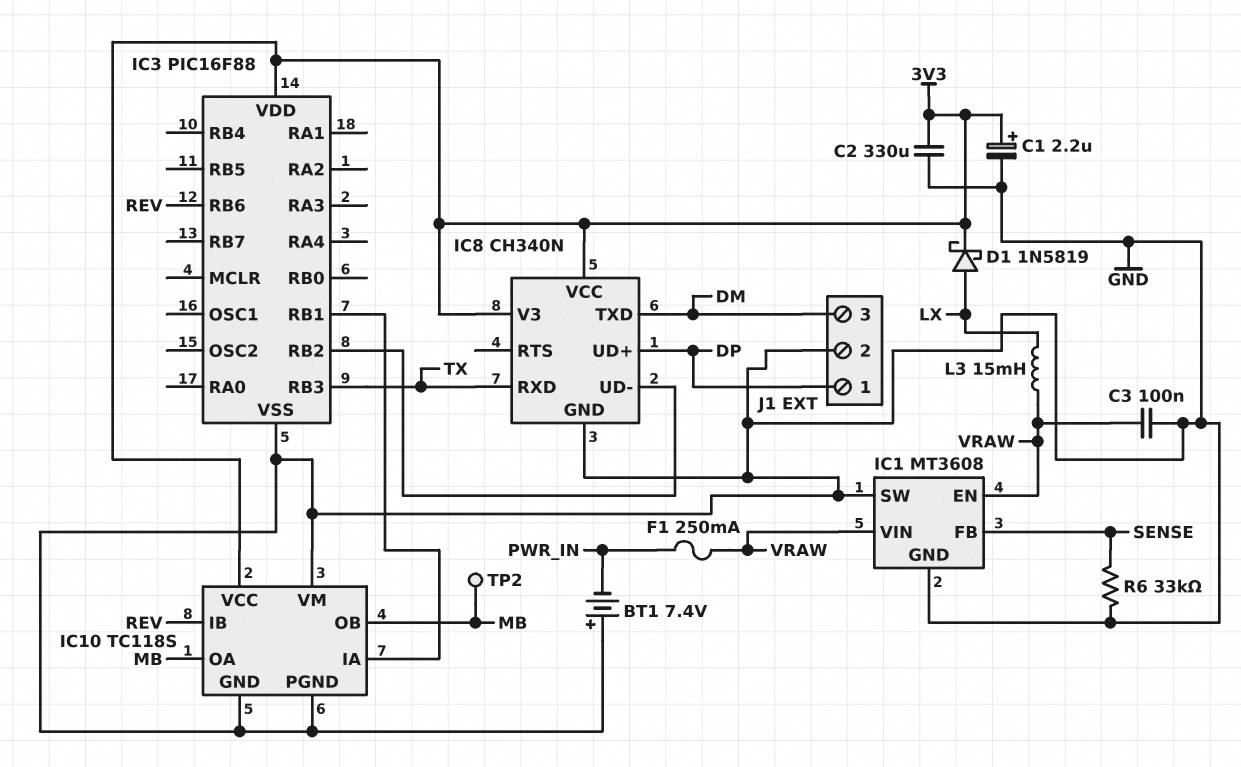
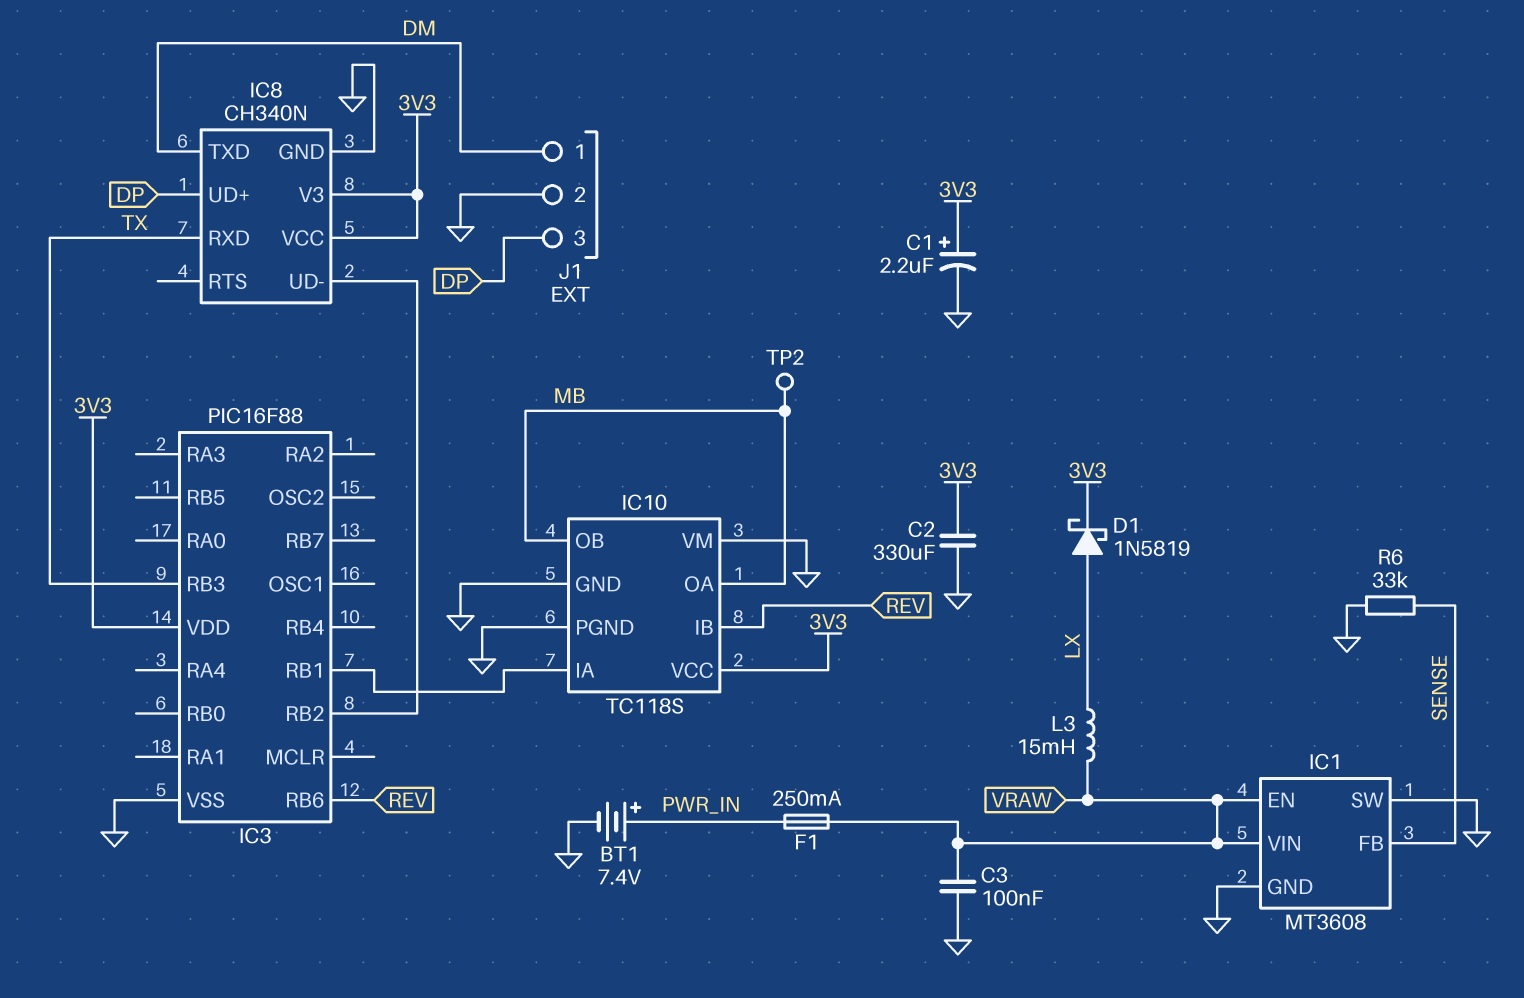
BT1: 7.4V (plus GND, minus PWR_IN) -> 7.4V (plus PWR_IN, minus GND)
J1 pin 1: DP -> DM
J1 pin 3: DM -> DP

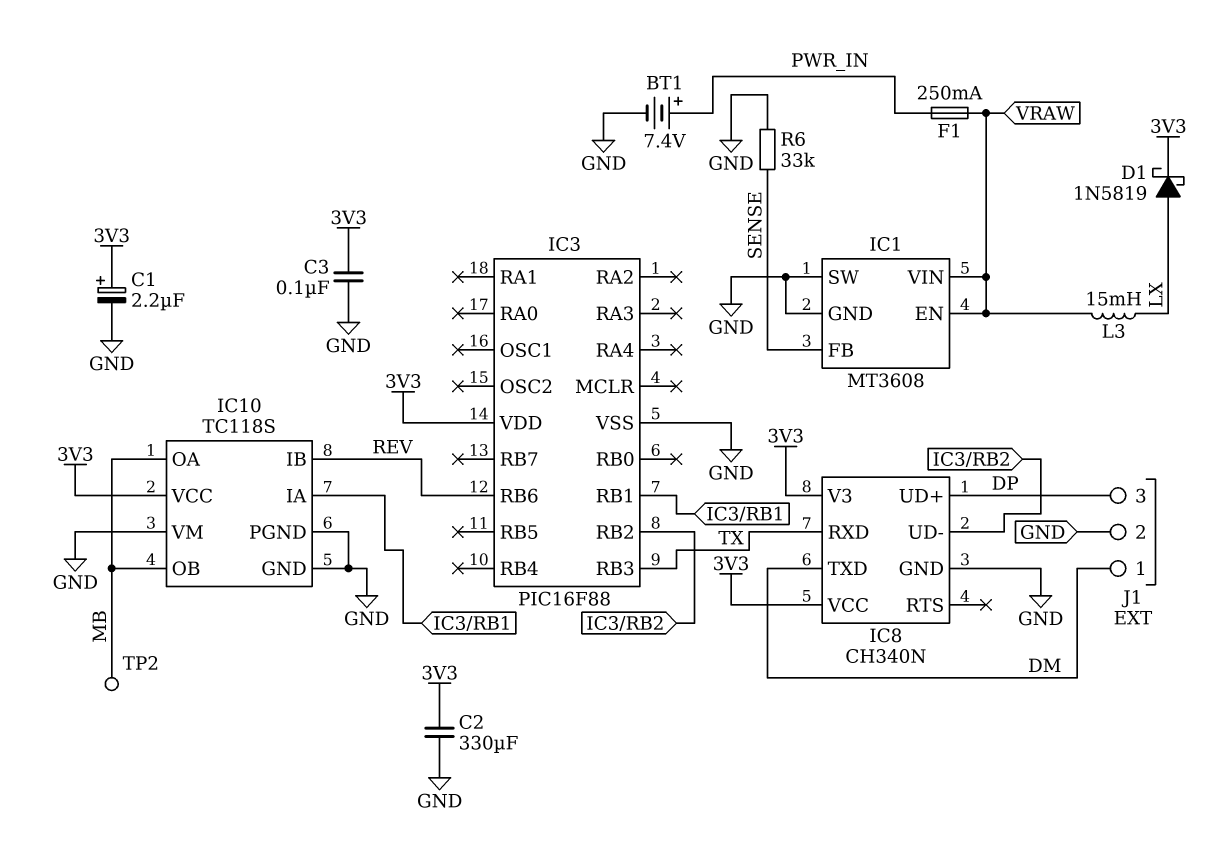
C3: 100nF (GND, VRAW) -> 100nF (3V3, GND)

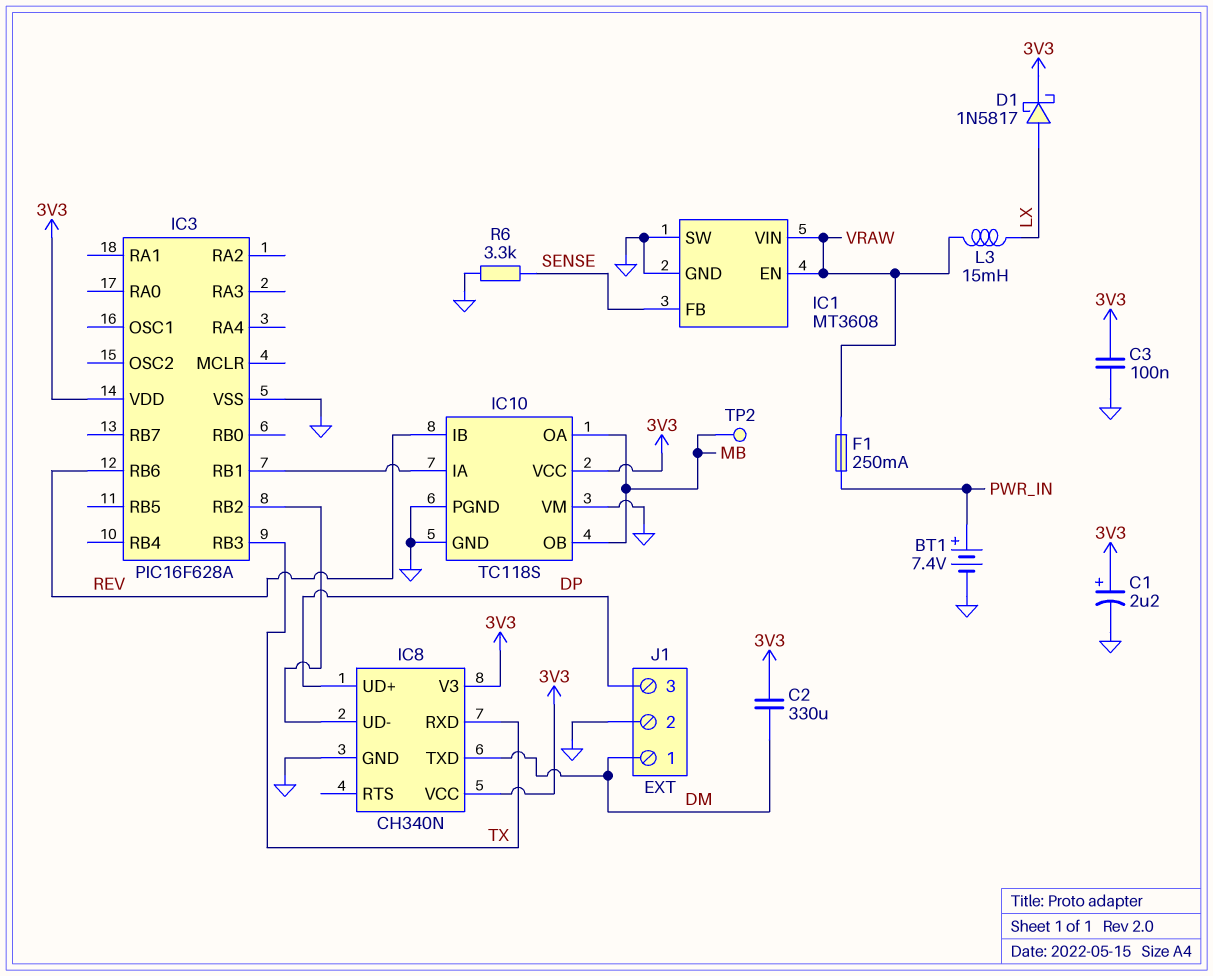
C2: 330uF (3V3, GND) -> 330uF (3V3, DM)
D1: schottky 1N5819 (A LX, K 3V3) -> schottky 1N5817 (A LX, K 3V3)
IC3: PIC16F88 -> PIC16F628A
R6: 33k (GND, SENSE) -> 3.3k (GND, SENSE)

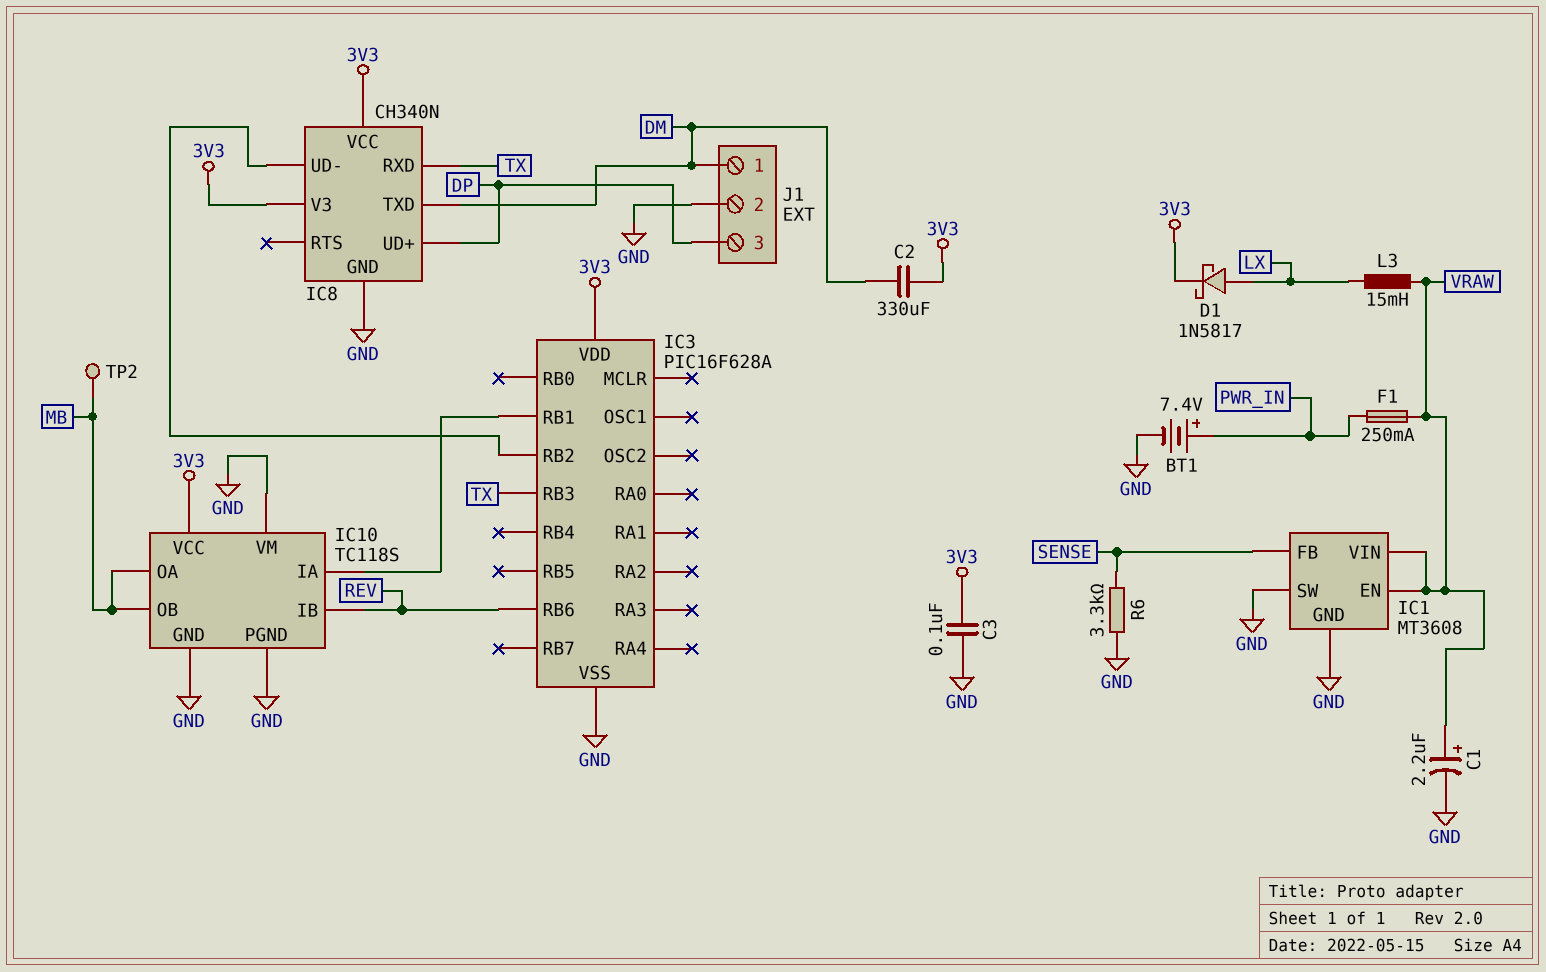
C1: 2.2uF (plus 3V3, minus GND) -> 2.2uF (plus VRAW, minus GND)

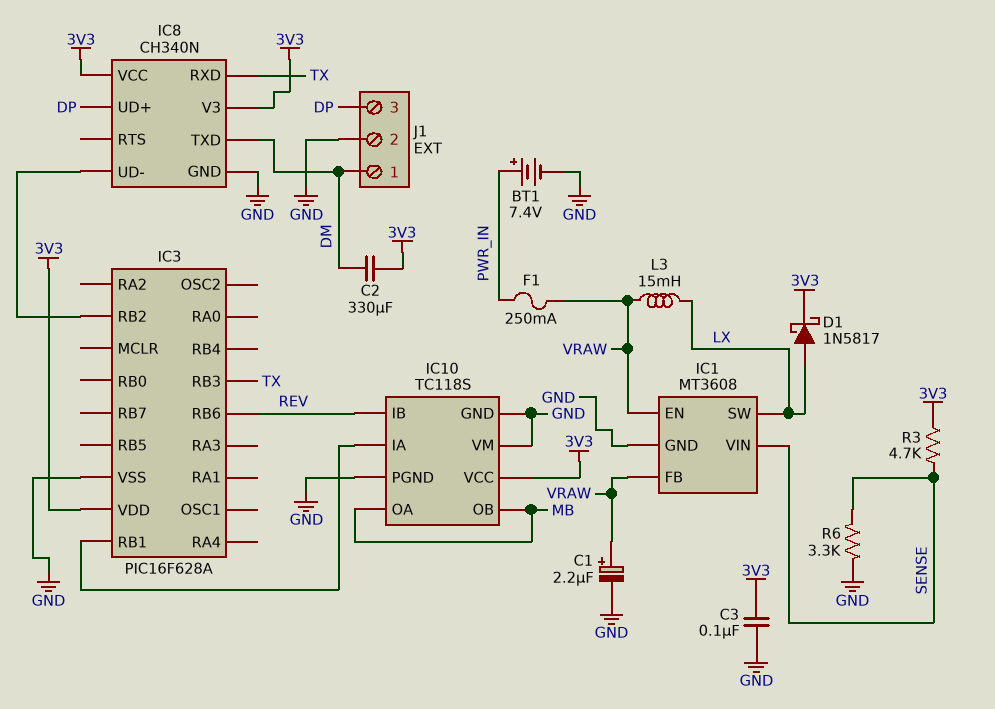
IC1 pin FB: SENSE -> VRAW
IC1 pin SW: GND -> LX
IC1 pin VIN: VRAW -> SENSE
R3: none -> 4.7k (3V3, SENSE)
TP2: test point (MB) -> none

